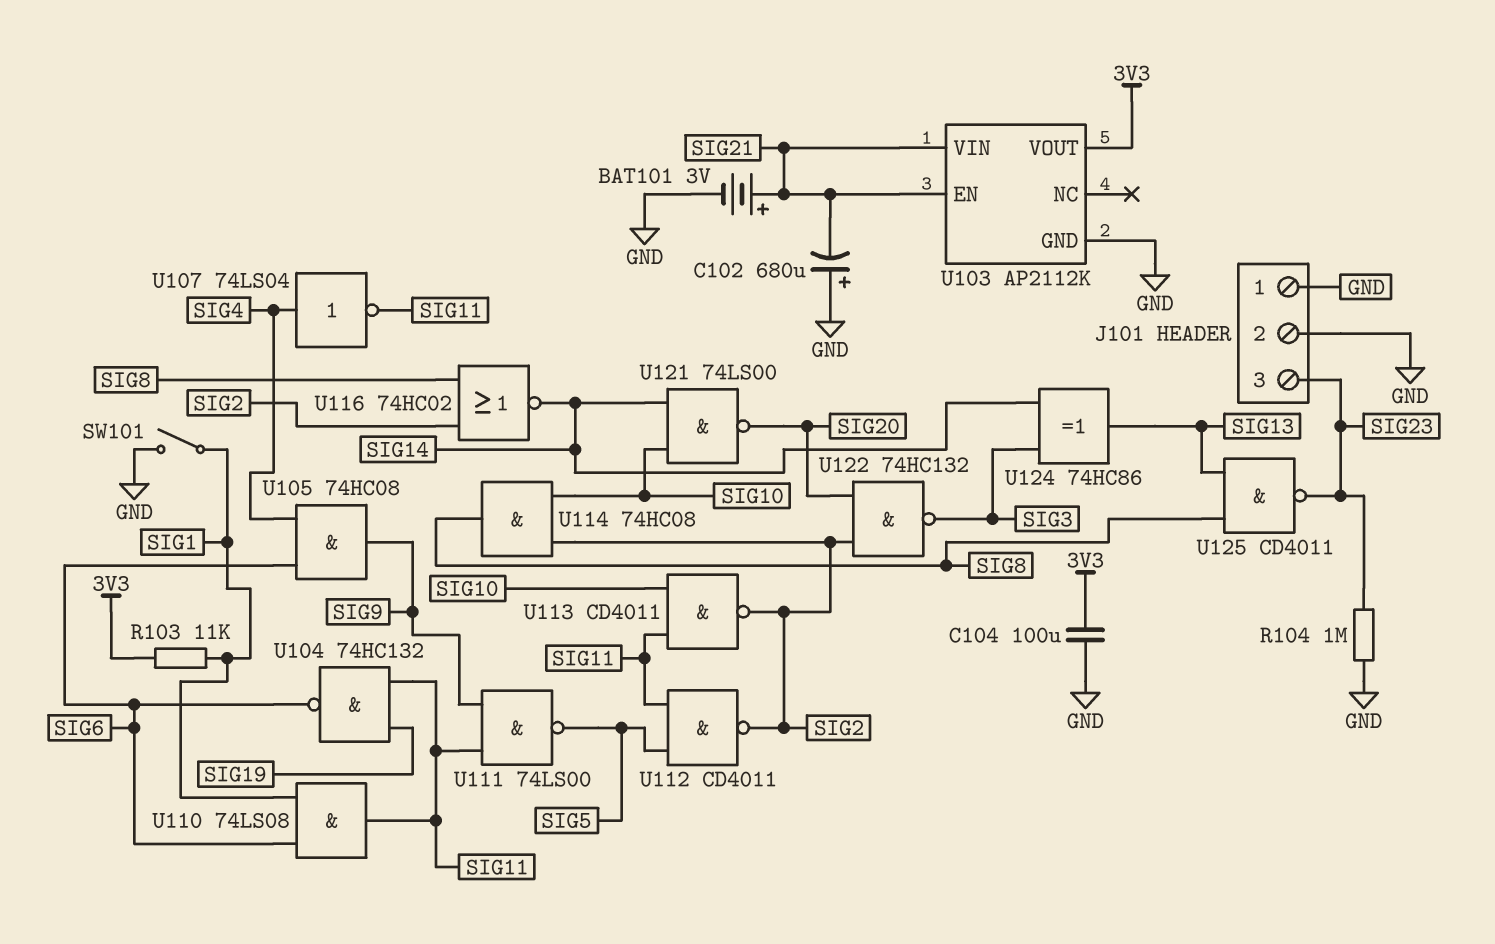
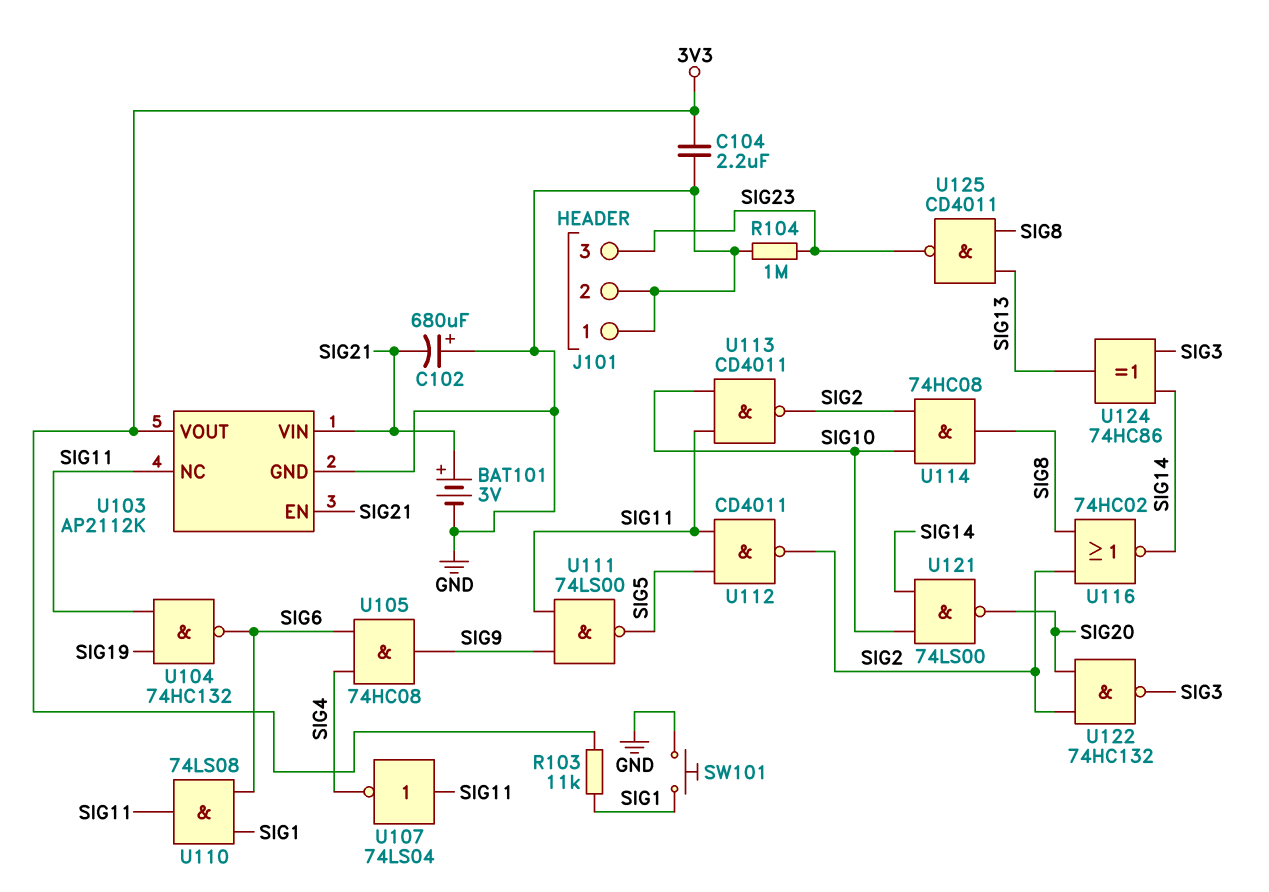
C104: 100uF (3V3, GND) -> 2.2uF (3V3, GND)
SW101: switch (GND, SIG1) -> button (GND, SIG1)
U103 pin NC: none -> SIG11
U107: NOT 74LS04 (in SIG4, out SIG11) -> NOT 74LS04 (in SIG11, out SIG4)

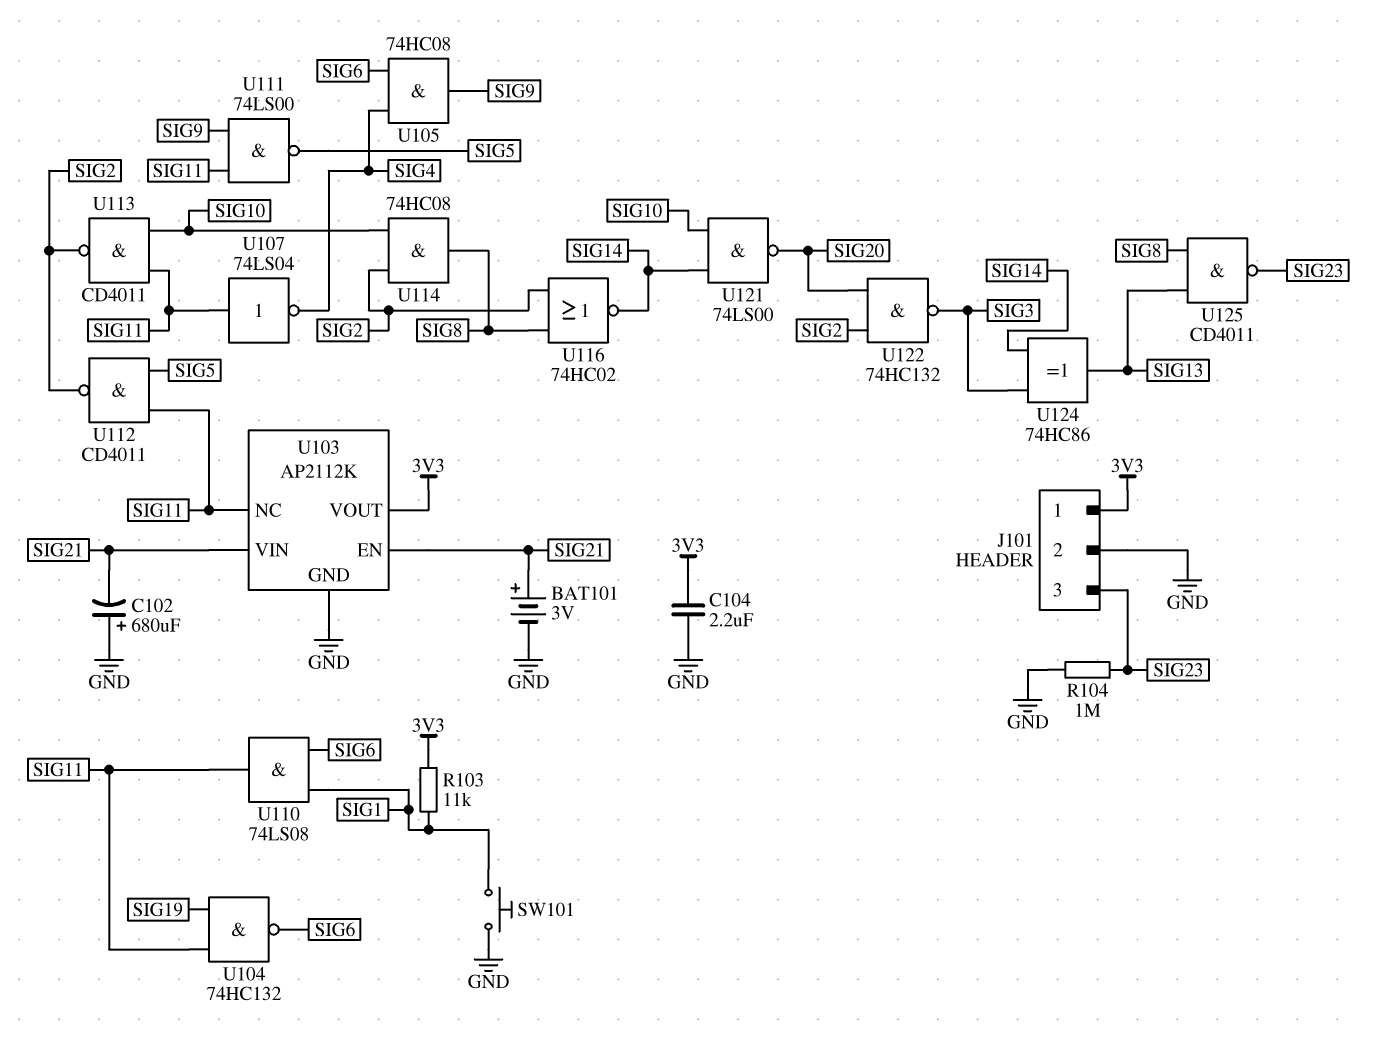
J101 pin 1: GND -> 3V3

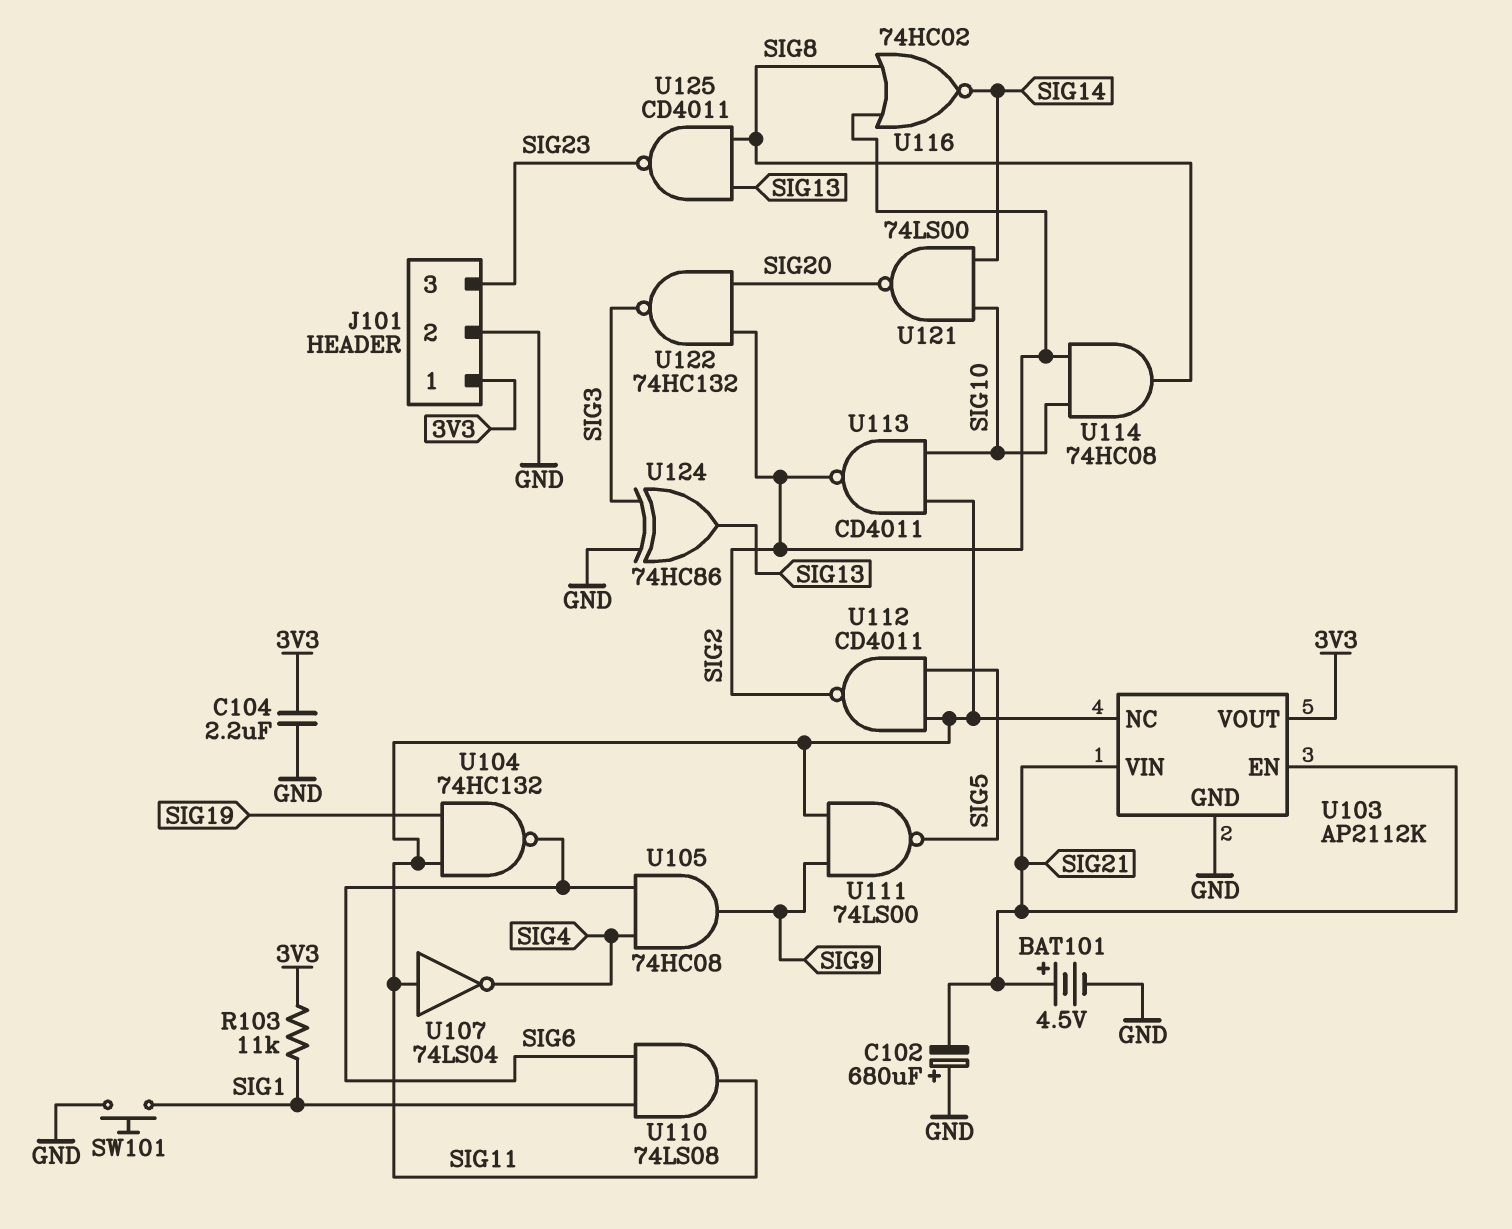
BAT101: 3V (plus SIG21, minus GND) -> 4.5V (plus SIG21, minus GND)
R104: 1M (GND, SIG23) -> none
U124: XOR 74HC86 (in SIG3, in SIG14, out SIG13) -> XOR 74HC86 (in GND, in SIG3, out SIG13)

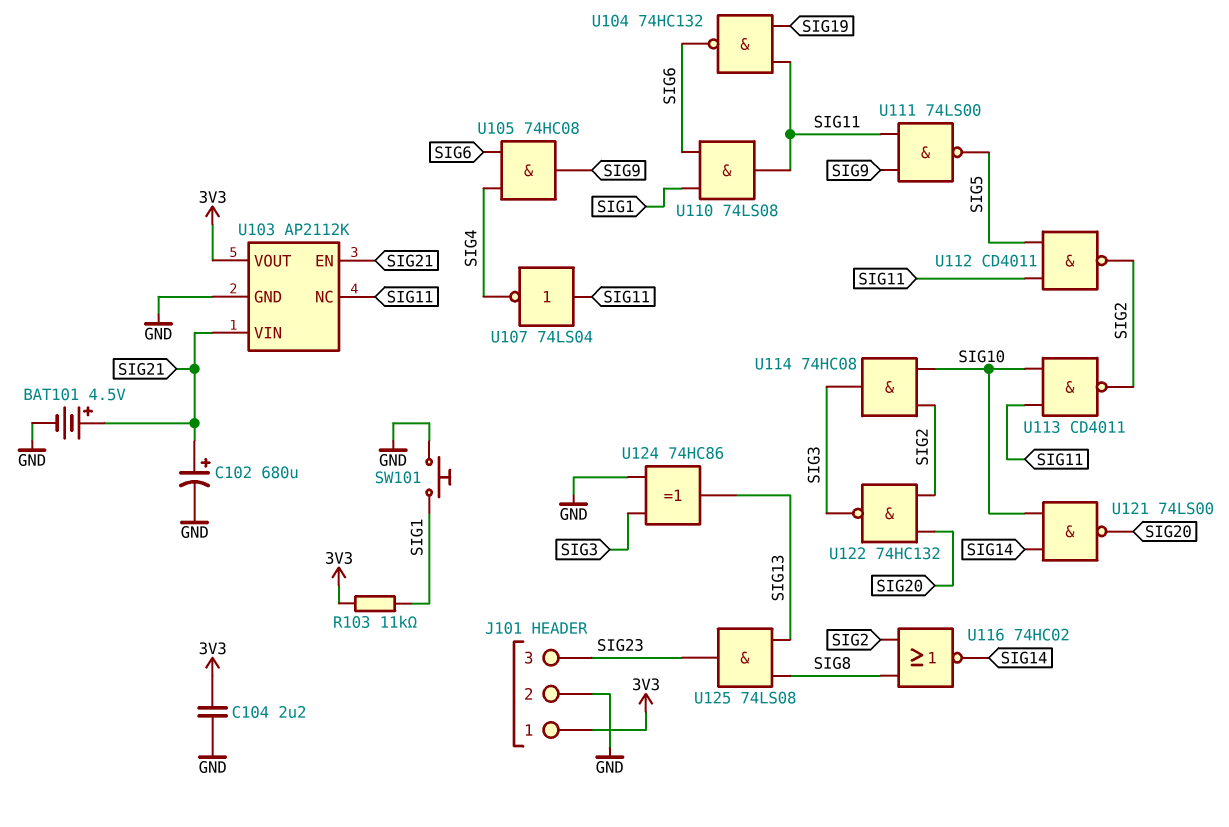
C102: 680uF (plus GND, minus SIG21) -> 680uF (plus SIG21, minus GND)
U114: AND 74HC08 (in SIG2, in SIG10, out SIG8) -> AND 74HC08 (in SIG2, in SIG10, out SIG3)
U125: NAND CD4011 (in SIG8, in SIG13, out SIG23) -> AND 74LS08 (in SIG8, in SIG13, out SIG23)

